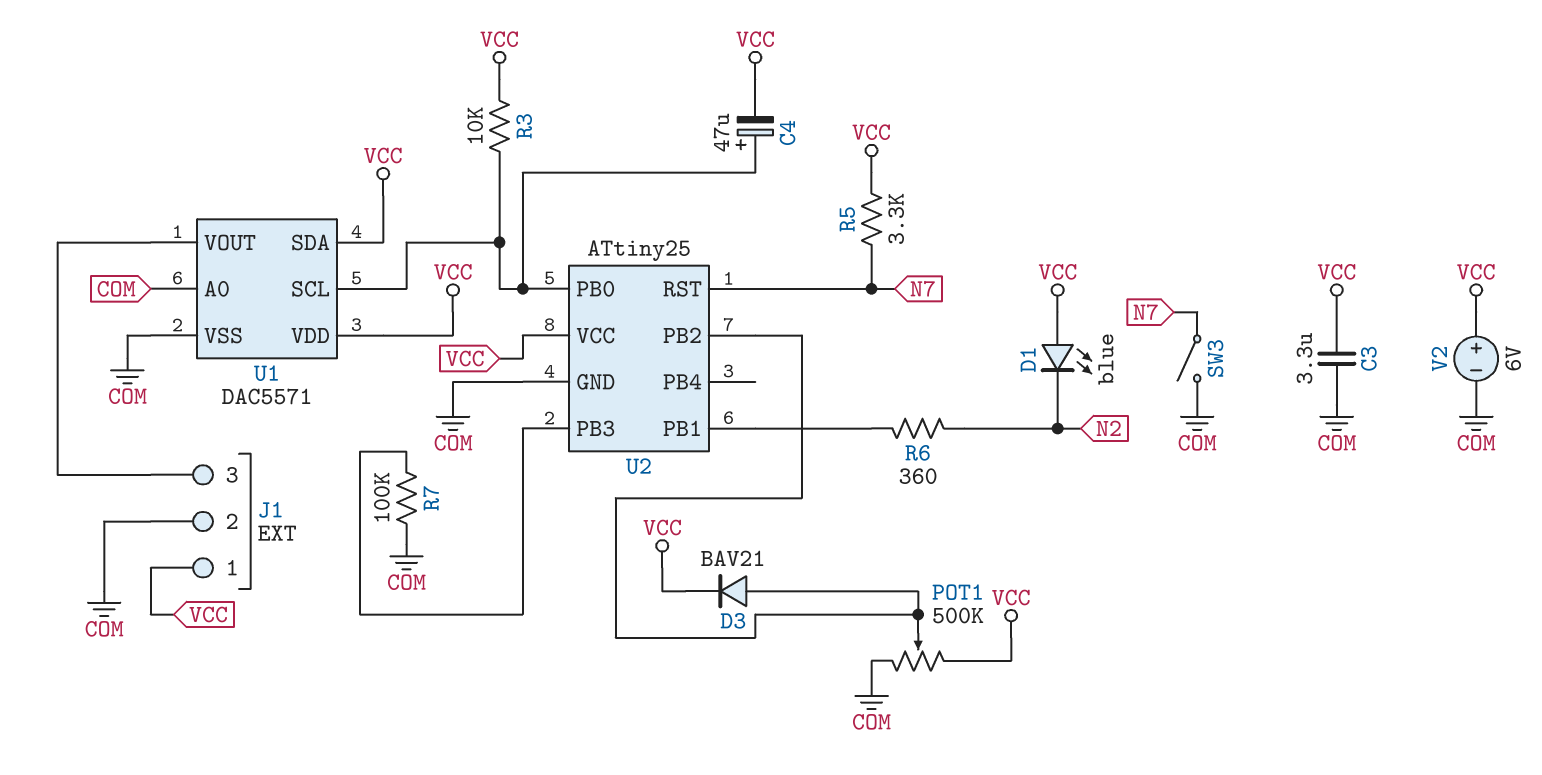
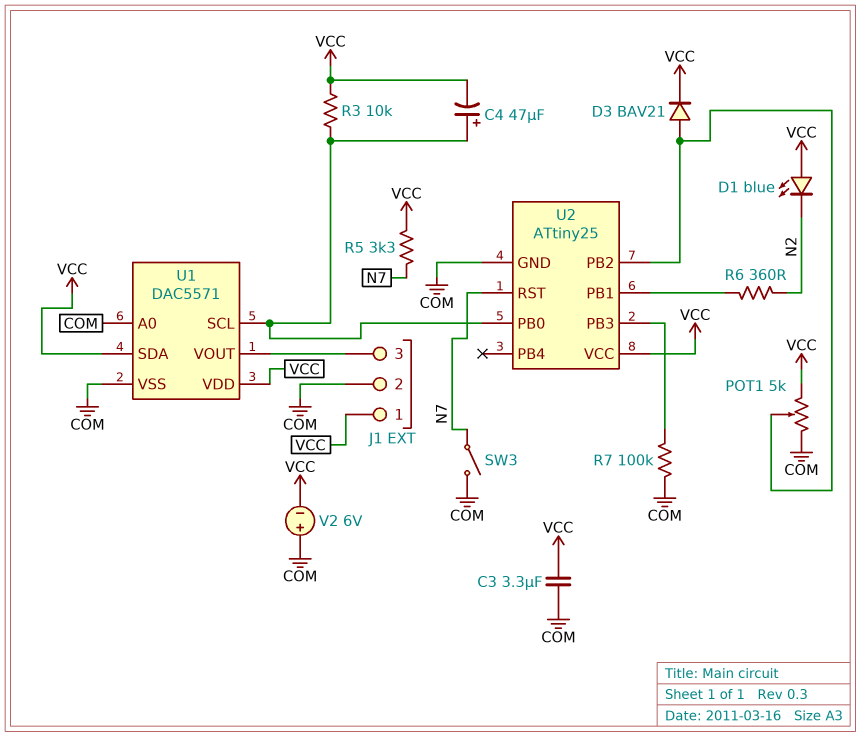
POT1: 500k (COM, VCC, wiper U2/PB2) -> 5k (COM, VCC, wiper U2/PB2)
V2: 6V (plus VCC, minus COM) -> 6V (plus COM, minus VCC)

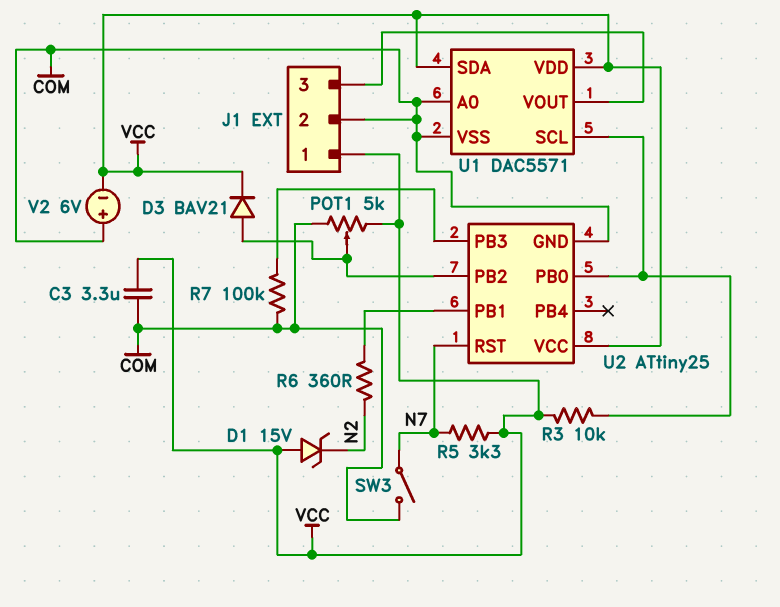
C4: 47uF (plus U1/SCL, minus VCC) -> none
D1: LED blue (A VCC, K N2) -> zener 15V (A VCC, K N2)

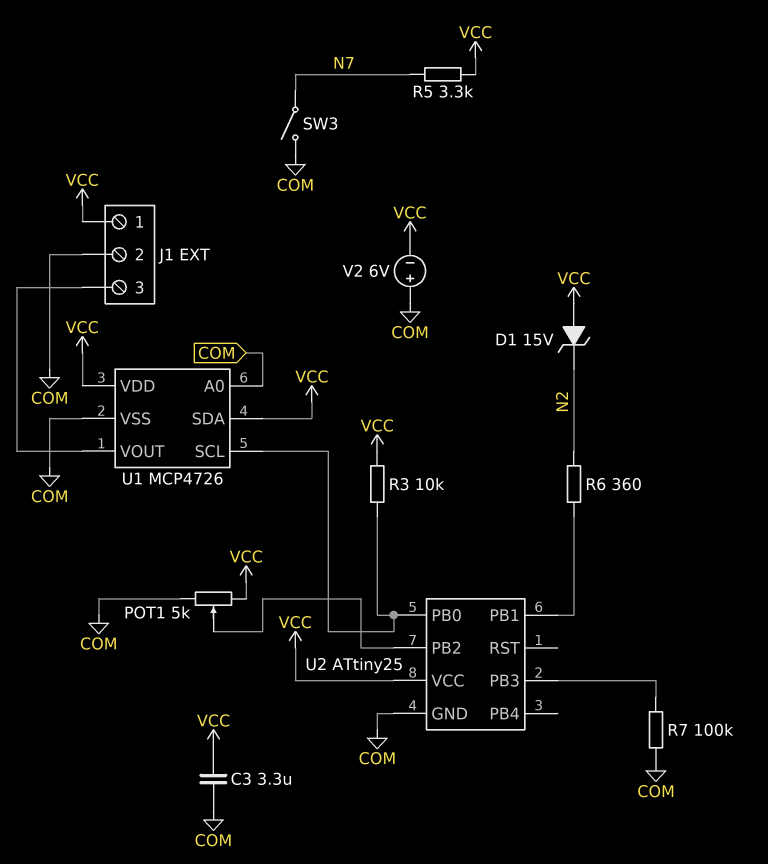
D3: diode BAV21 (A U2/PB2, K VCC) -> none
U1: DAC5571 -> MCP4726
U2 pin RST: N7 -> none

